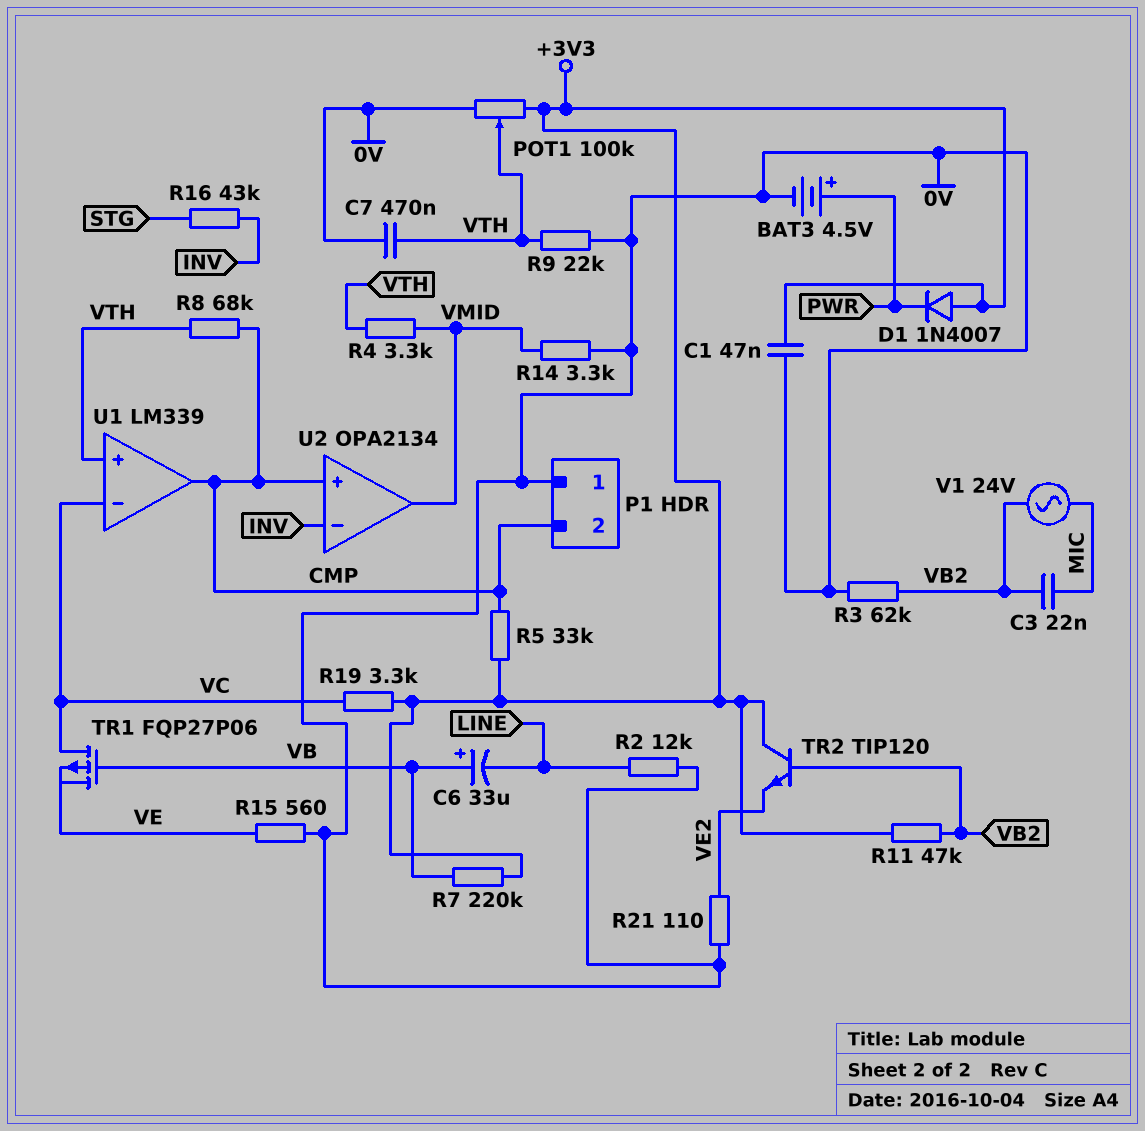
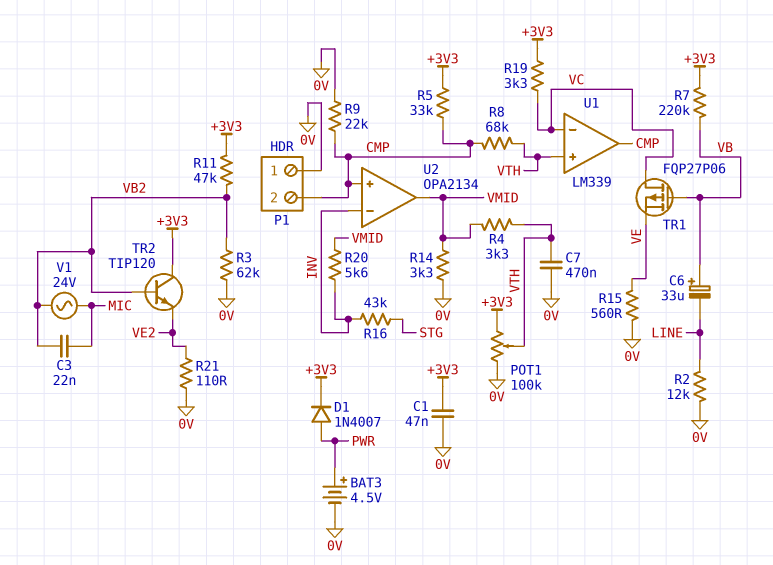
D1: diode 1N4007 (A +3V3, K PWR) -> diode 1N4007 (A PWR, K +3V3)
R9: 22k (0V, VTH) -> 22k (0V, CMP)
R20: none -> 5.6k (INV, VMID)

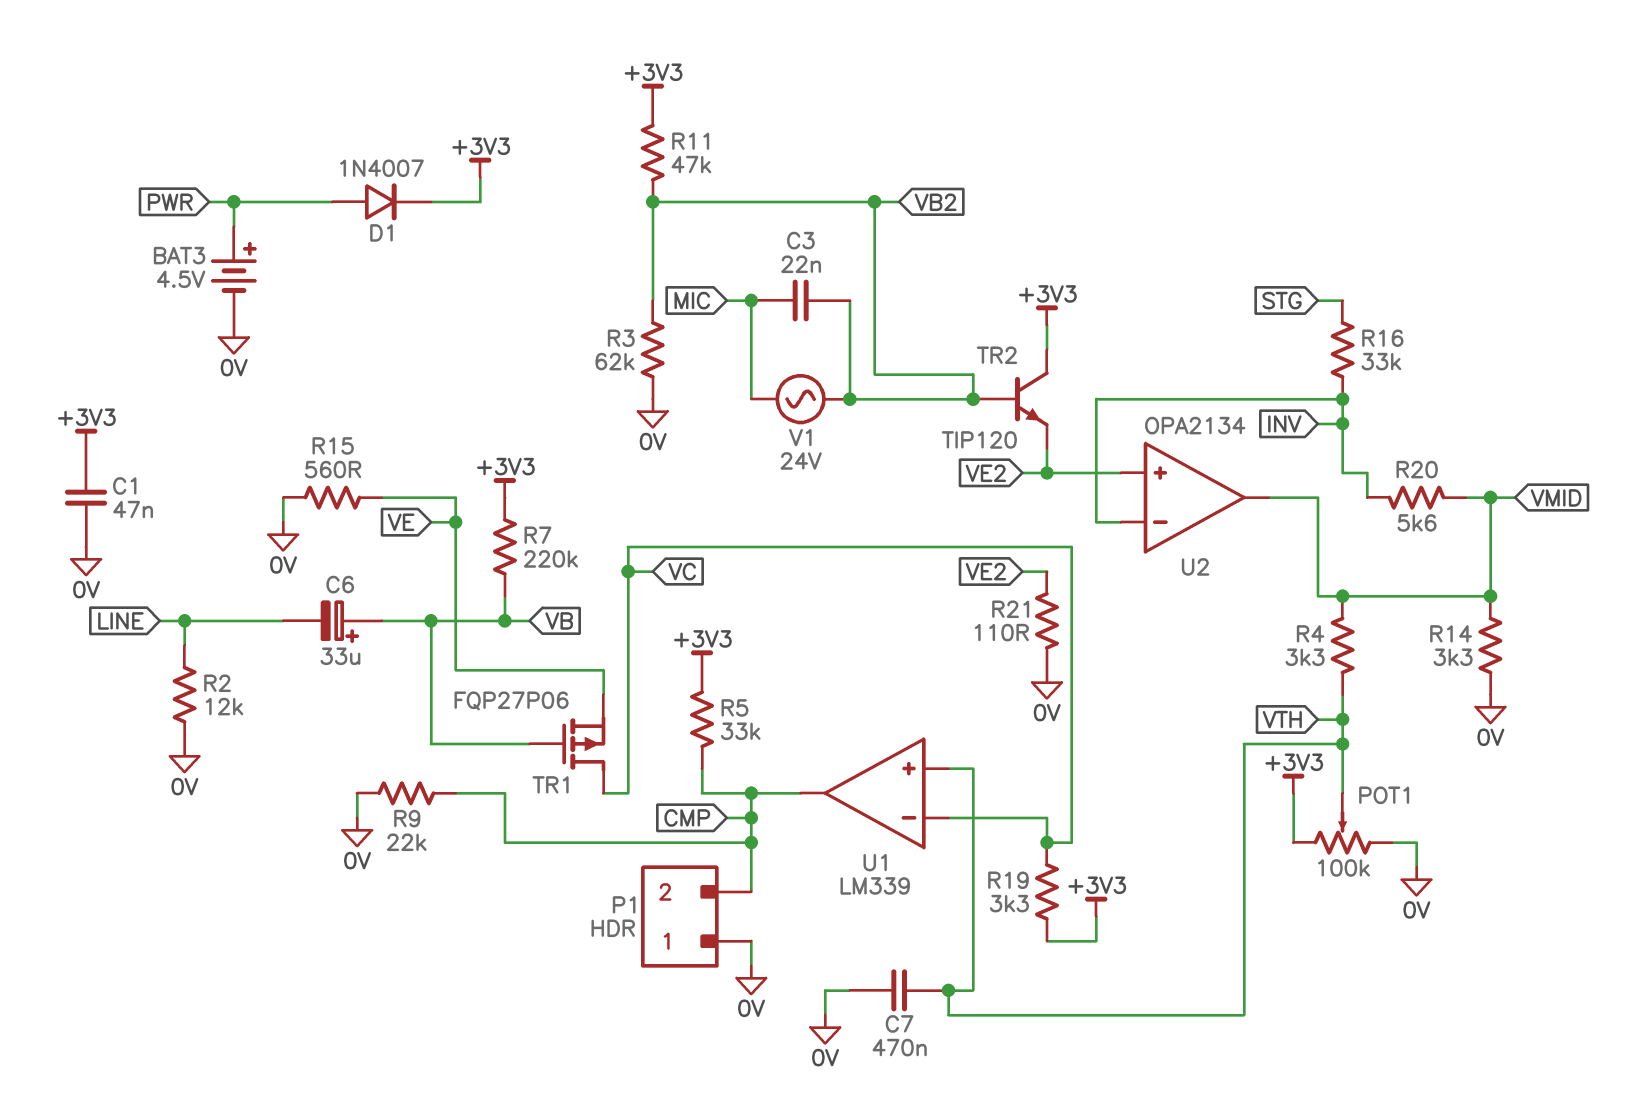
R8: 68k (CMP, VTH) -> none
R16: 43k (INV, STG) -> 33k (INV, STG)
U2 pin in+: CMP -> VE2

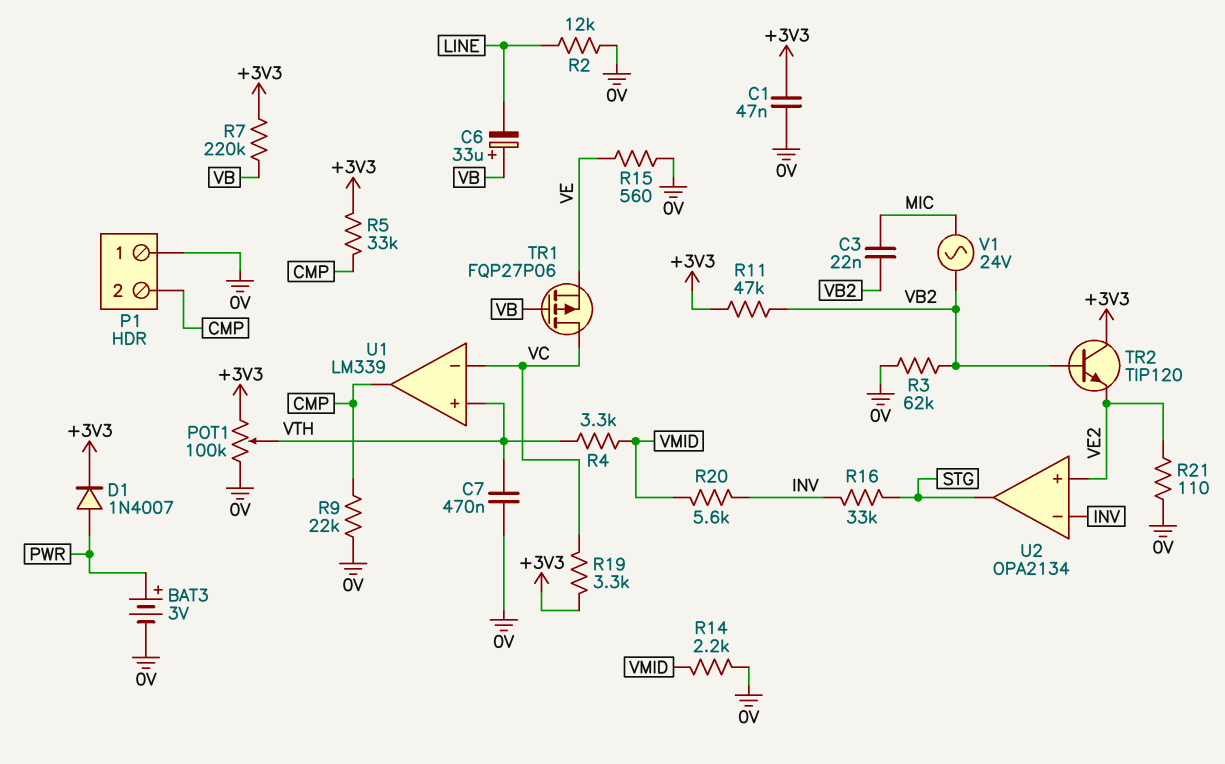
BAT3: 4.5V (plus PWR, minus 0V) -> 3V (plus PWR, minus 0V)
R14: 3.3k (0V, VMID) -> 2.2k (0V, VMID)
U2 pin out: VMID -> STG

